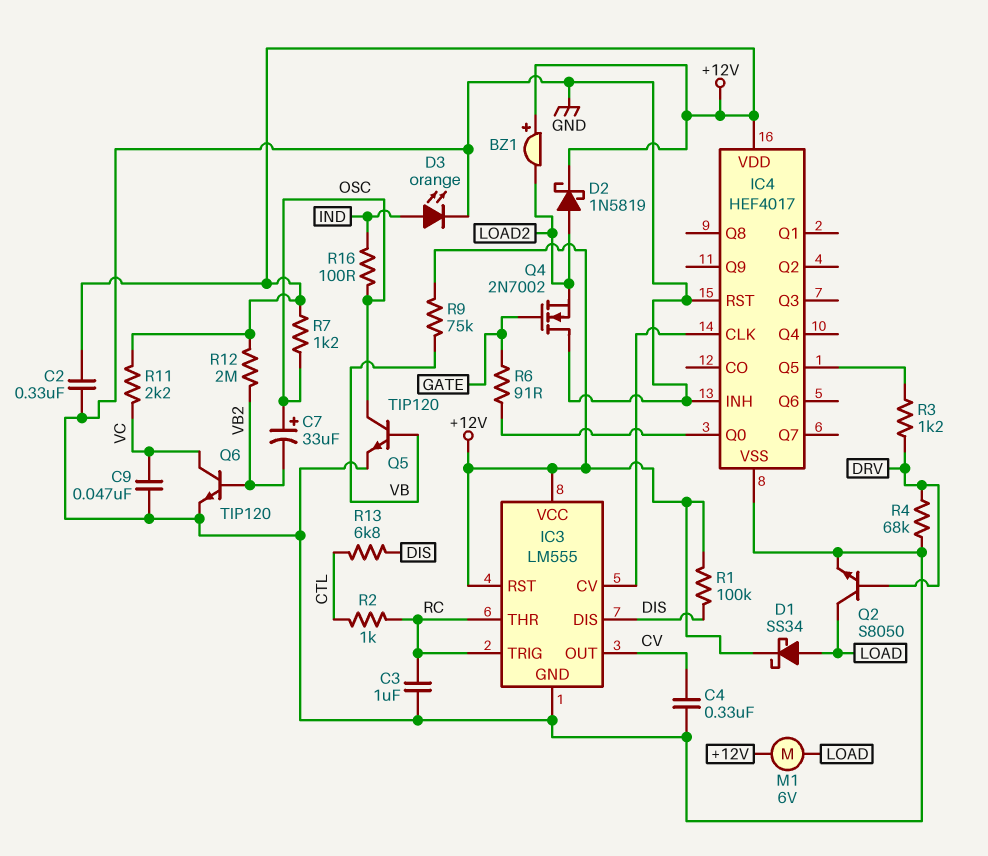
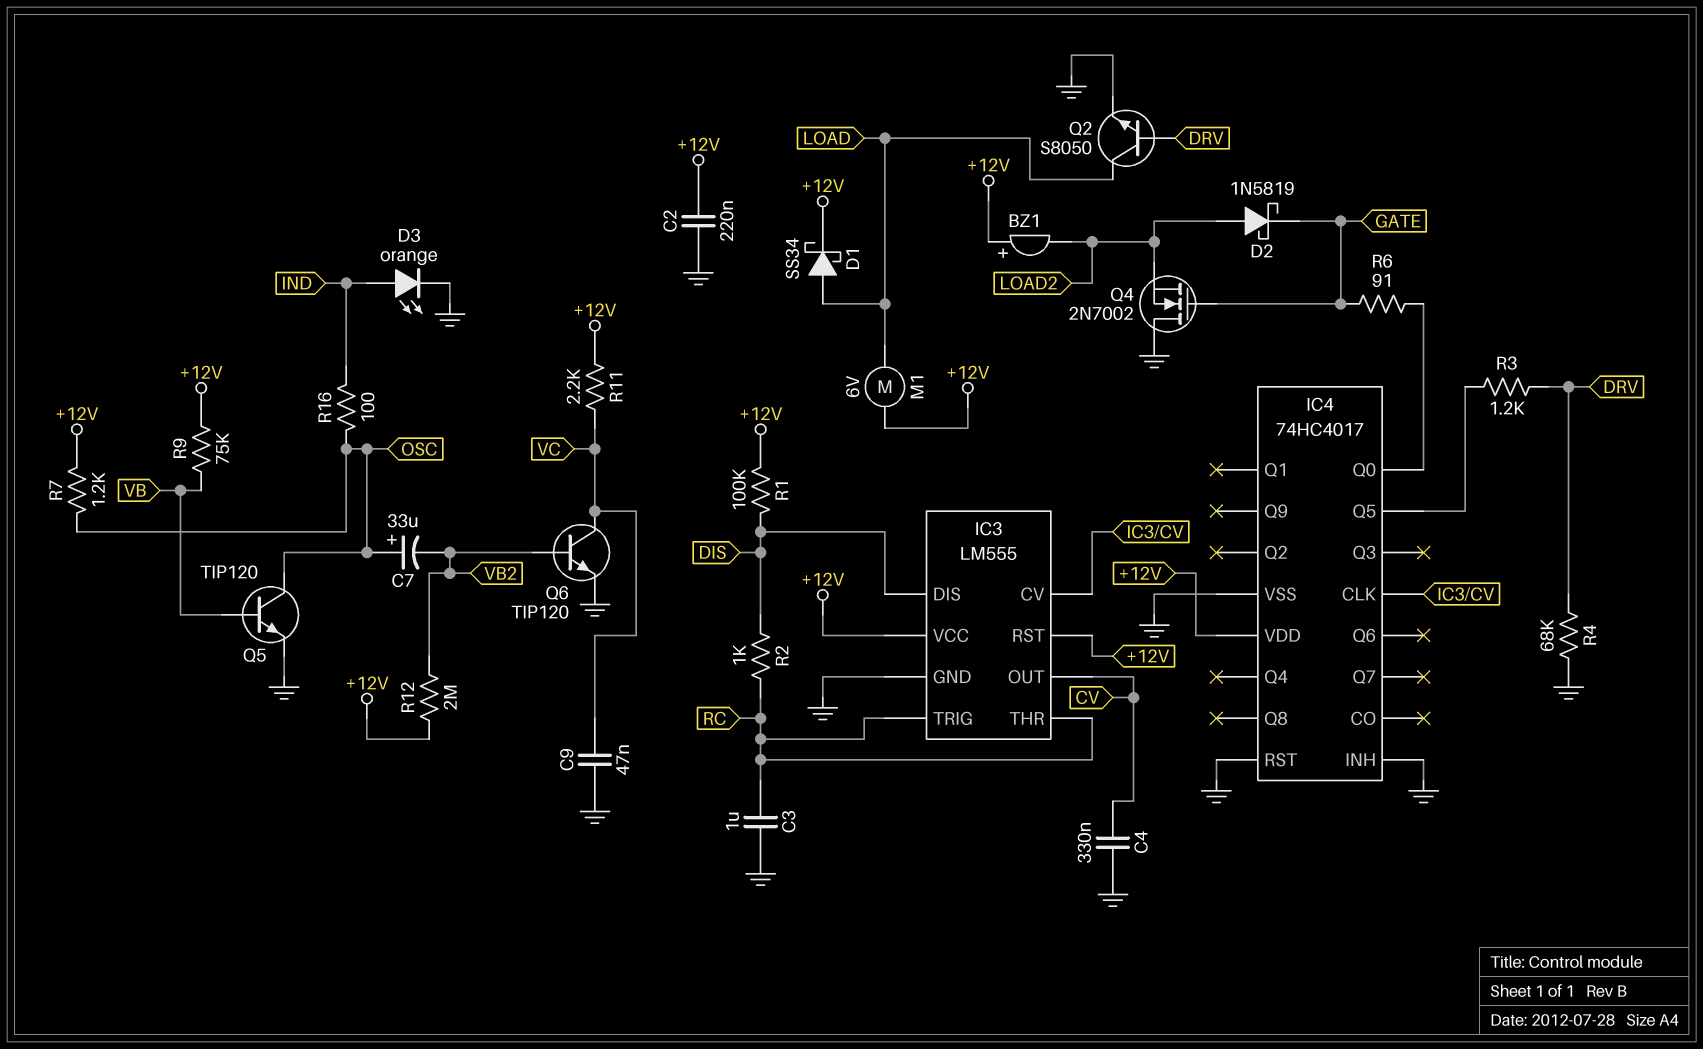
C2: 330nF (+12V, GND) -> 220nF (+12V, GND)
D2: schottky 1N5819 (A LOAD2, K +12V) -> schottky 1N5819 (A LOAD2, K GATE)
IC4: HEF4017 -> 74HC4017
R2: 1k (CTL, RC) -> 1k (DIS, RC)
R13: 6.8k (CTL, DIS) -> none

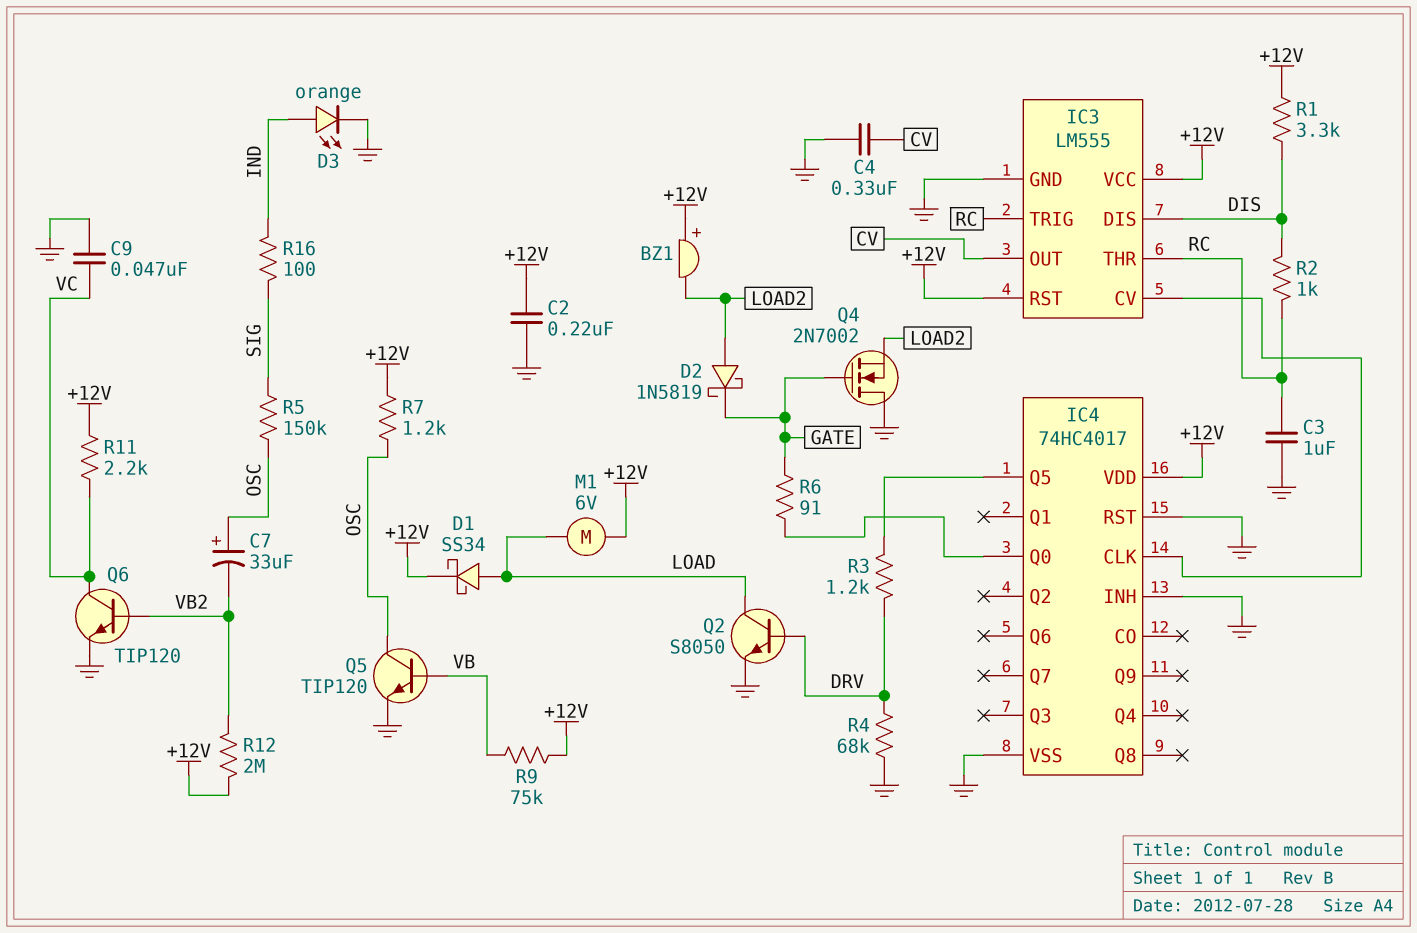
R1: 100k (+12V, DIS) -> 3.3k (+12V, DIS)
R5: none -> 150k (OSC, SIG)
R16: 100 (IND, OSC) -> 100 (IND, SIG)

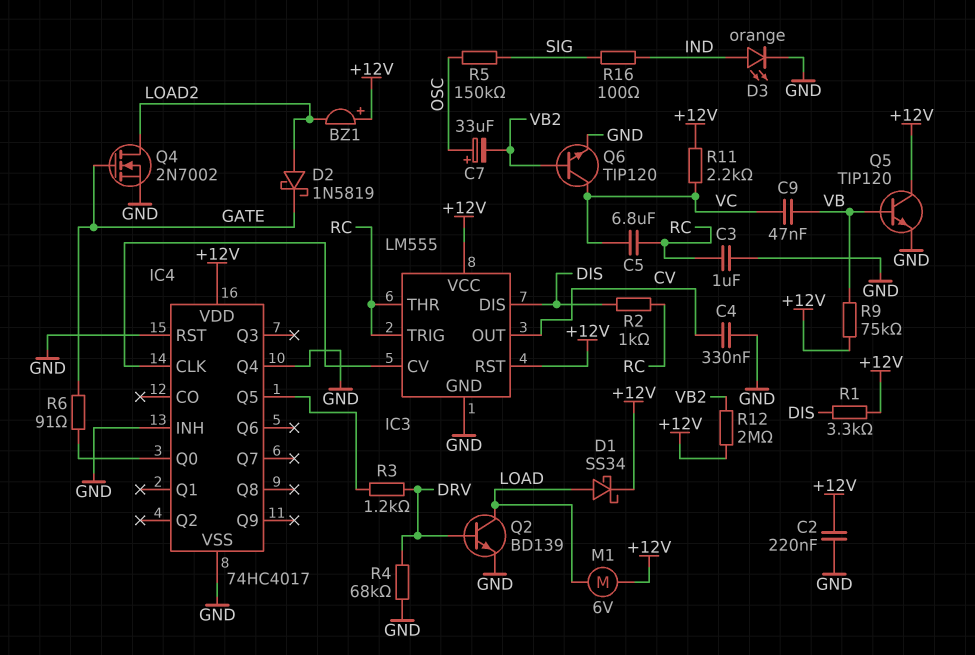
C5: none -> 6.8uF (RC, VC)
C9: 47nF (GND, VC) -> 47nF (VB, VC)
IC4 pin Q4: none -> GND
Q2: NPN S8050 (B DRV, C LOAD, E GND) -> NPN BD139 (B DRV, C LOAD, E GND)
Q4: NMOS 2N7002 (G GATE, D GND, S LOAD2) -> NMOS 2N7002 (G GATE, D LOAD2, S GND)
Q5: NPN TIP120 (B VB, C OSC, E GND) -> NPN TIP120 (B VB, C +12V, E GND)
R7: 1.2k (+12V, OSC) -> none

